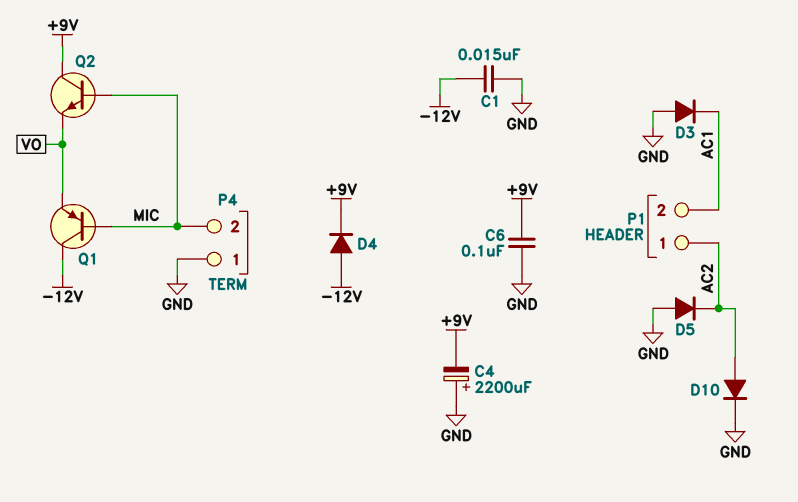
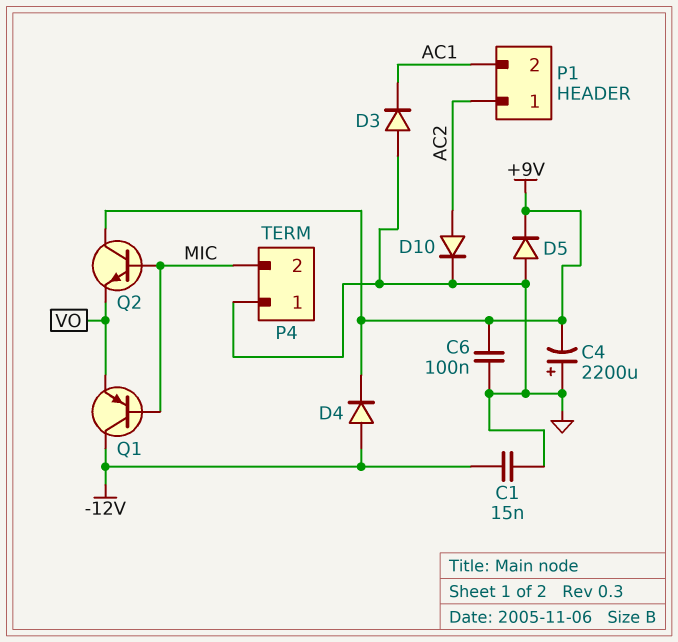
D5: diode (A GND, K AC2) -> diode (A GND, K +9V)

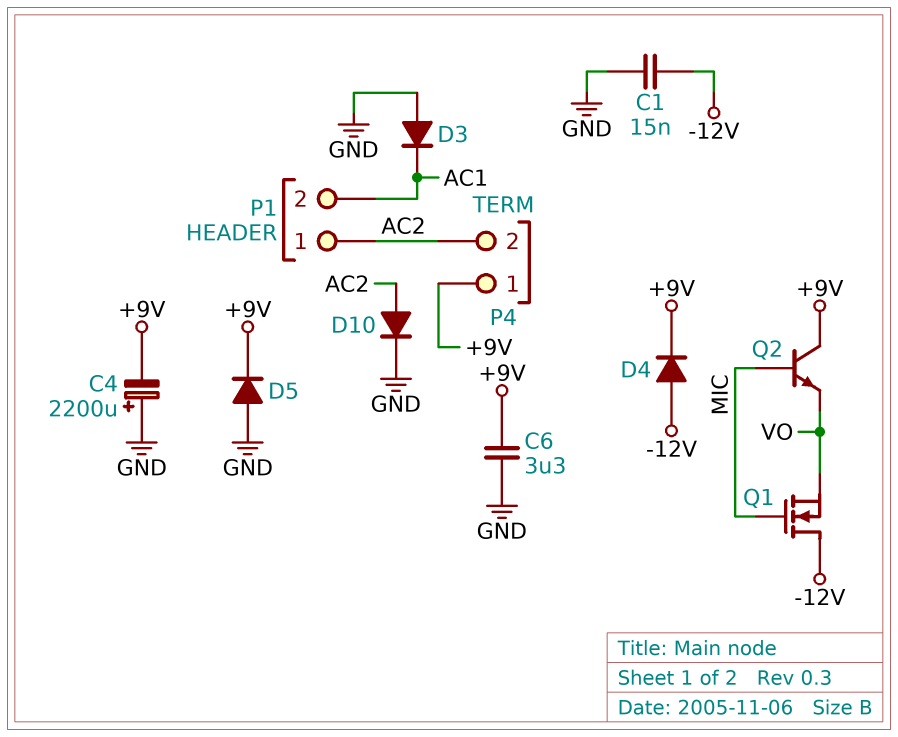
C6: 100nF (+9V, GND) -> 3.3uF (+9V, GND)
P4 pin 1: GND -> +9V
P4 pin 2: MIC -> AC2
Q1: PNP (B MIC, C -12V, E VO) -> NMOS (G MIC, D -12V, S VO)

